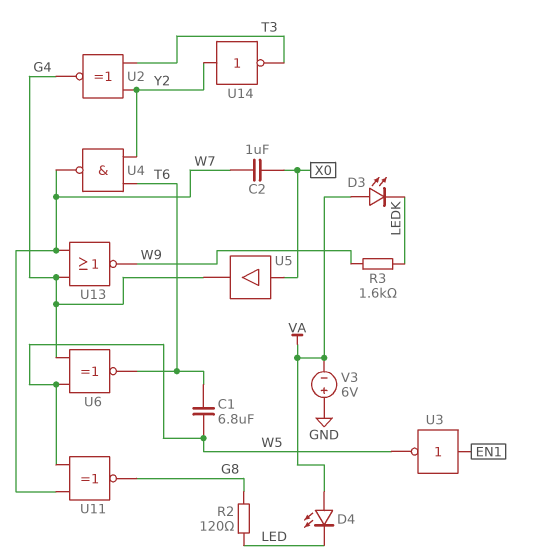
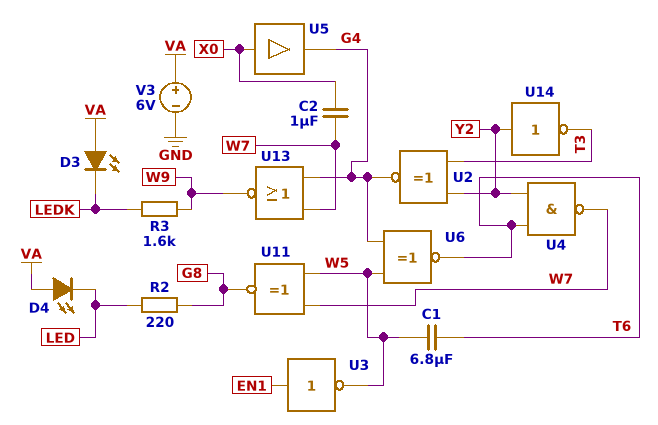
R2: 120 (G8, LED) -> 220 (G8, LED)
V3: 6V (plus GND, minus VA) -> 6V (plus VA, minus GND)

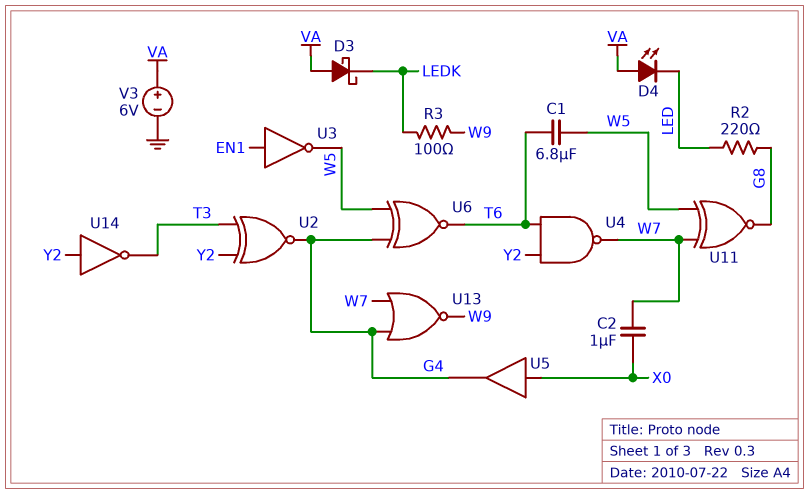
D3: LED (A VA, K LEDK) -> schottky (A VA, K LEDK)
R3: 1.6k (LEDK, W9) -> 100 (LEDK, W9)

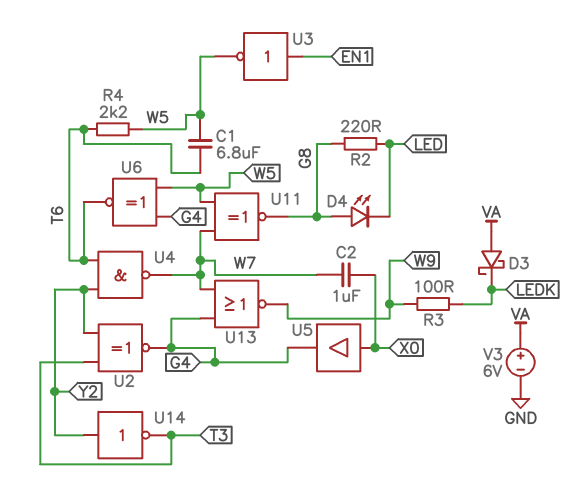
D4: LED (A VA, K LED) -> LED (A G8, K LED)
R4: none -> 2.2k (T6, W5)

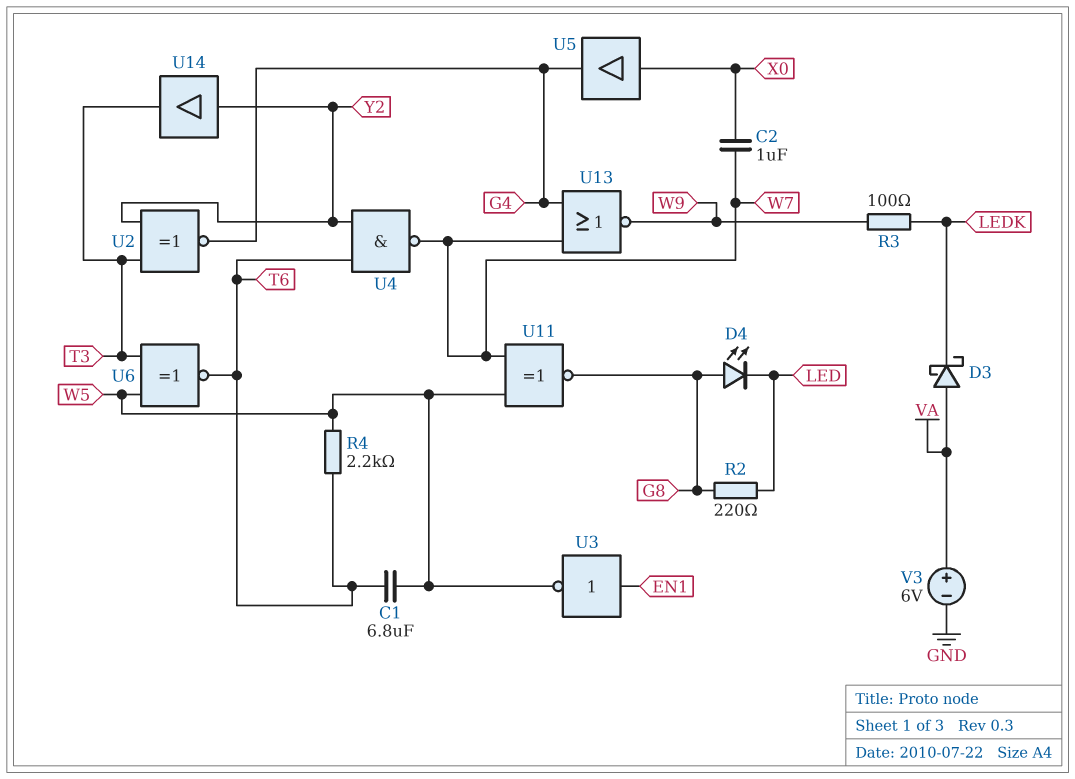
U6: XNOR (in G4, in W5, out T6) -> XNOR (in T3, in W5, out T6)
U14: NOT (in Y2, out T3) -> buffer (in Y2, out T3)

